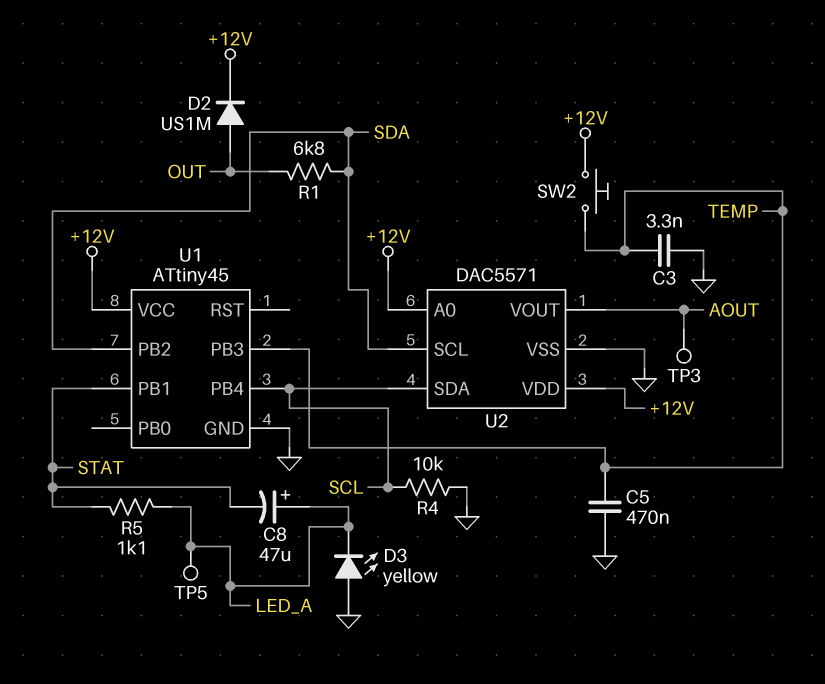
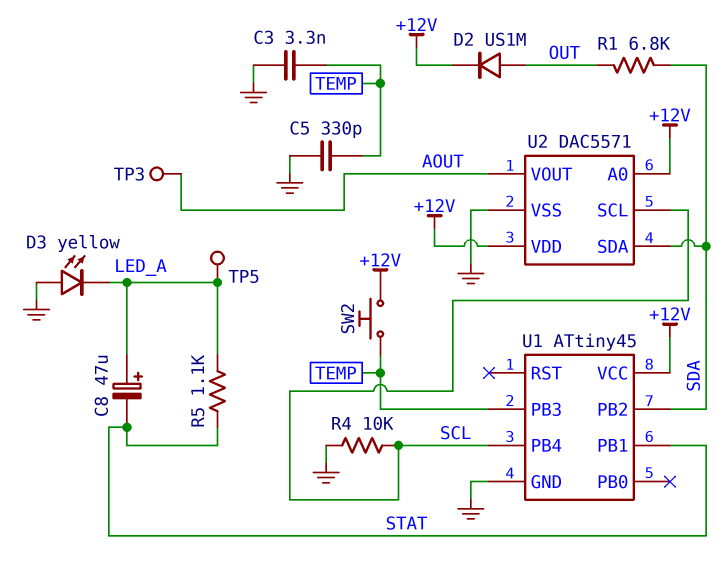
C5: 470nF (GND, TEMP) -> 330pF (GND, TEMP)
U2 pin SCL: SDA -> SCL
U2 pin SDA: SCL -> SDA

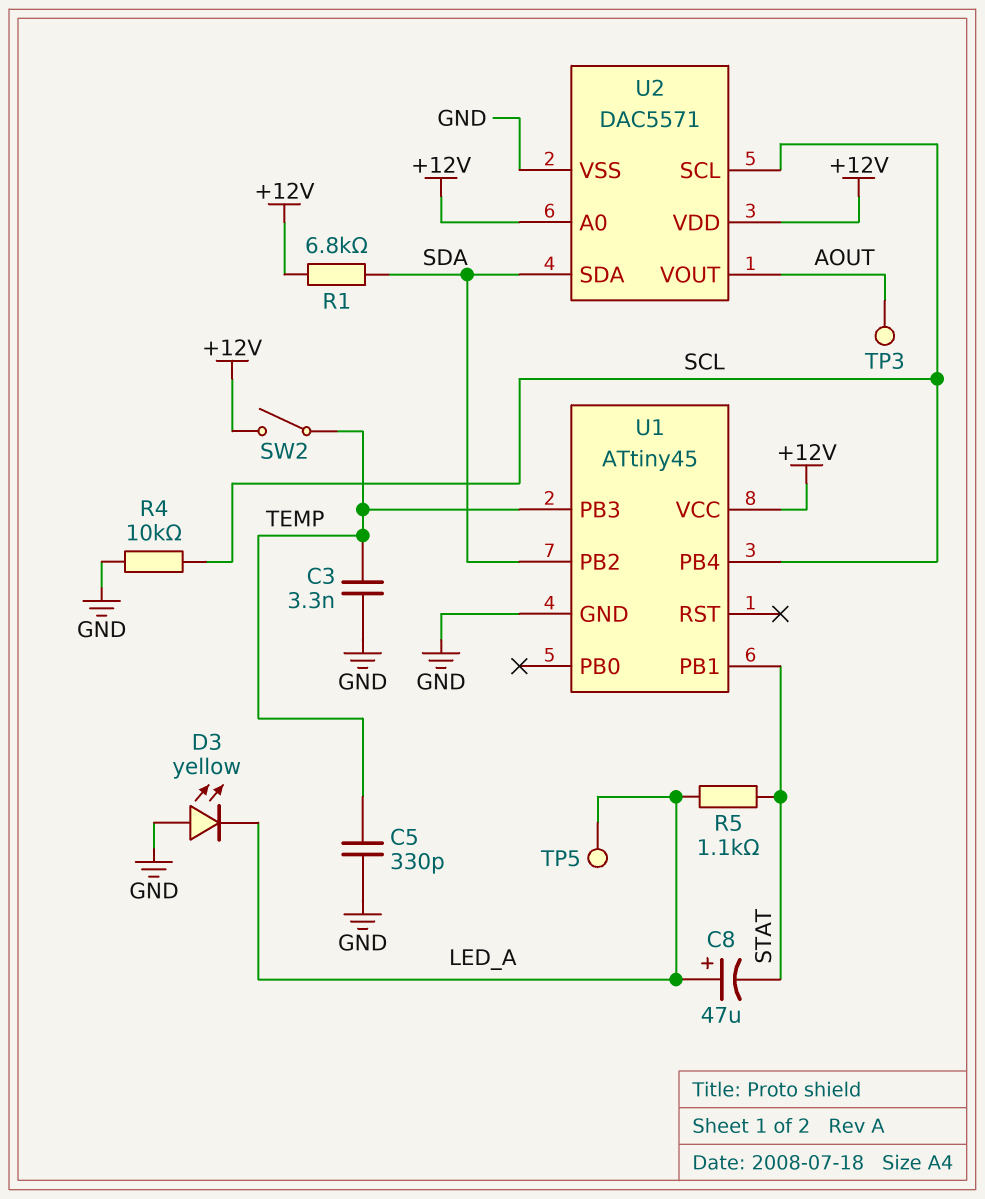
D2: diode US1M (A OUT, K +12V) -> none
R1: 6.8k (OUT, SDA) -> 6.8k (+12V, SDA)
SW2: button (+12V, TEMP) -> switch (+12V, TEMP)

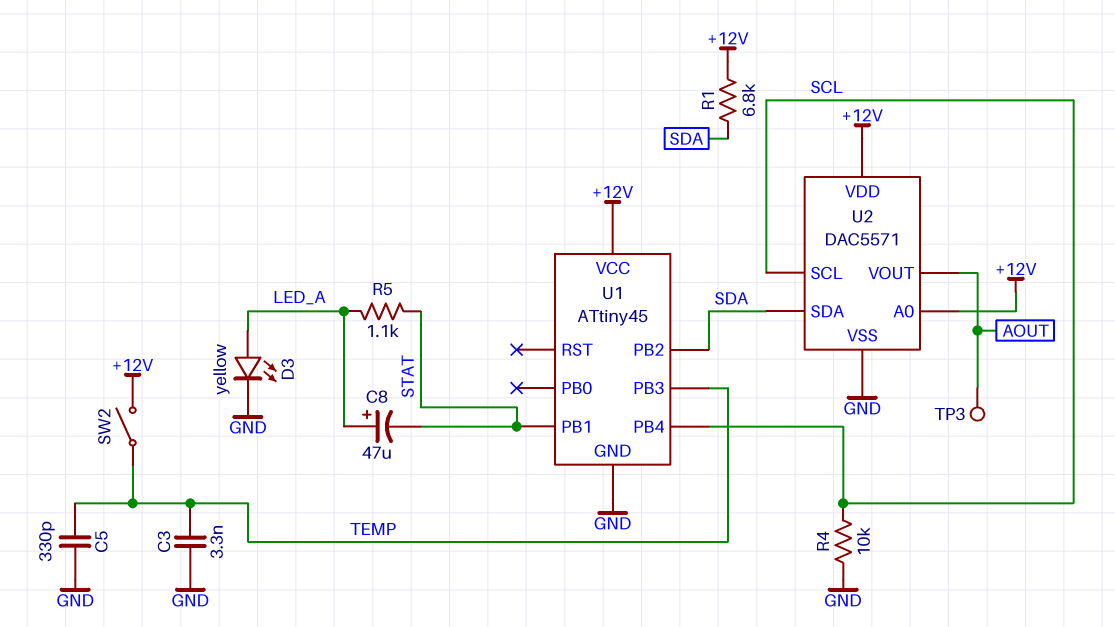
D3: LED yellow (A GND, K LED_A) -> LED yellow (A LED_A, K GND)
TP5: test point (LED_A) -> none

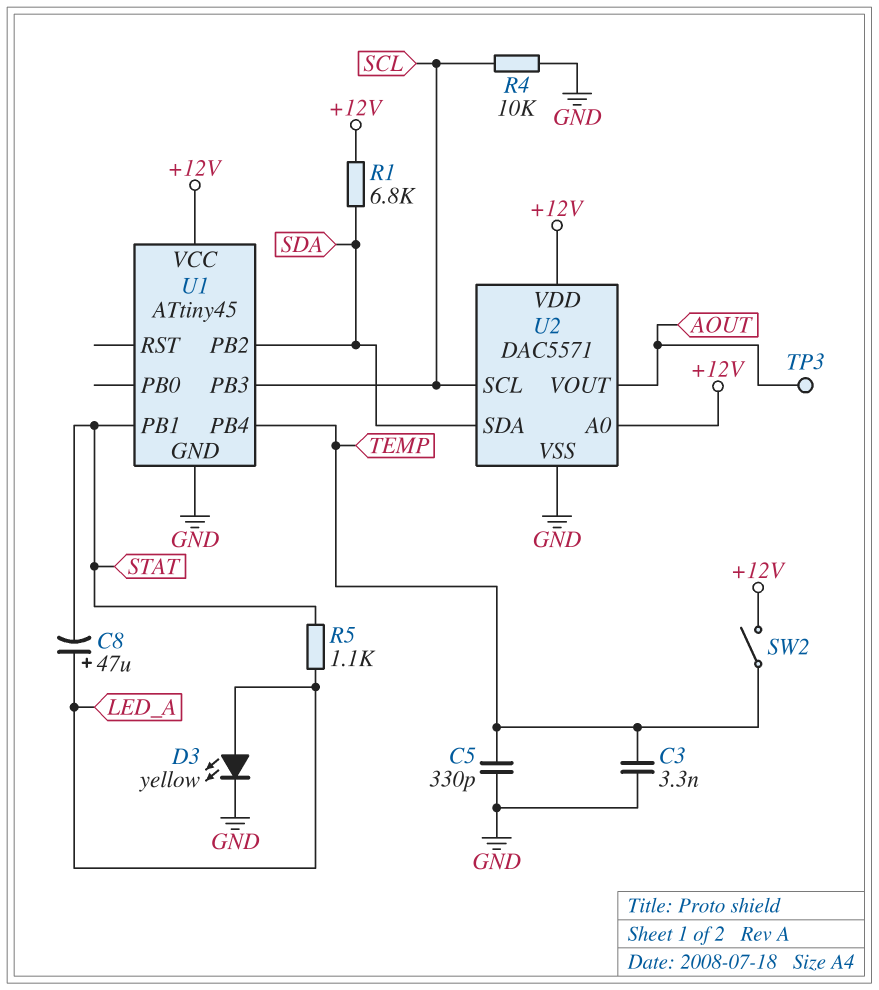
U1 pin PB3: TEMP -> SCL
U1 pin PB4: SCL -> TEMP

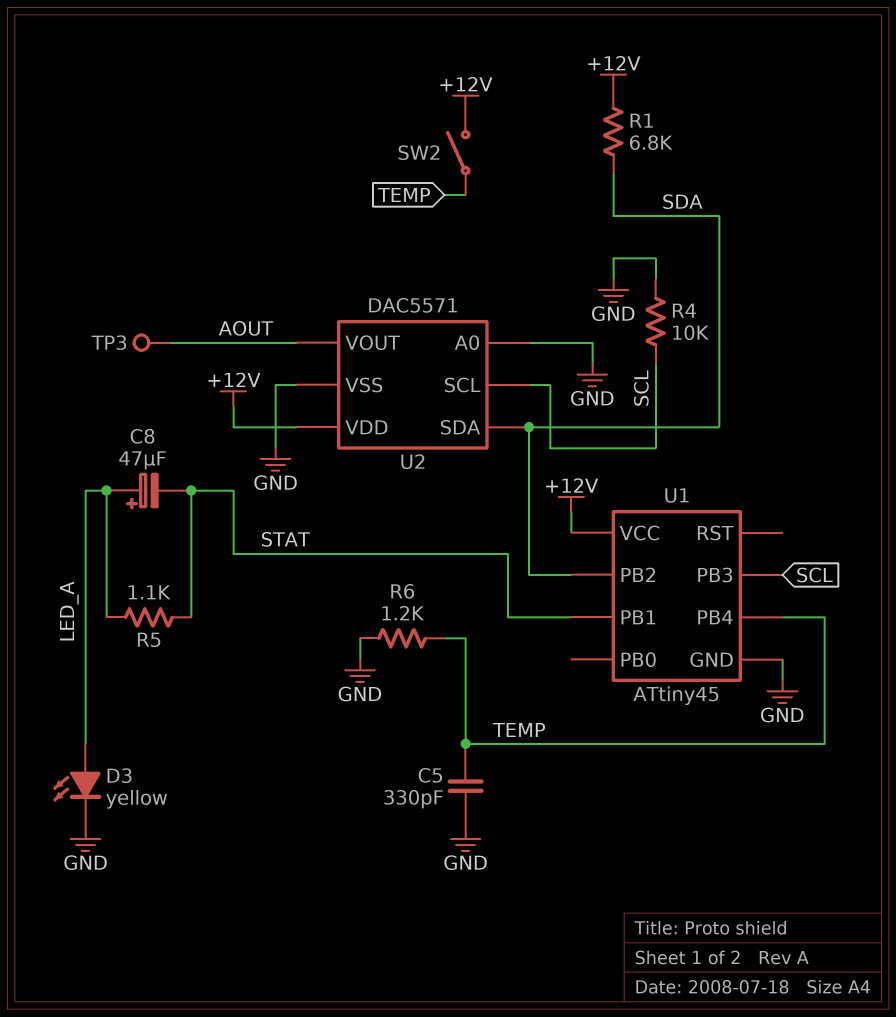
C3: 3.3nF (GND, TEMP) -> none
R6: none -> 1.2k (GND, TEMP)
U2 pin A0: +12V -> GND

